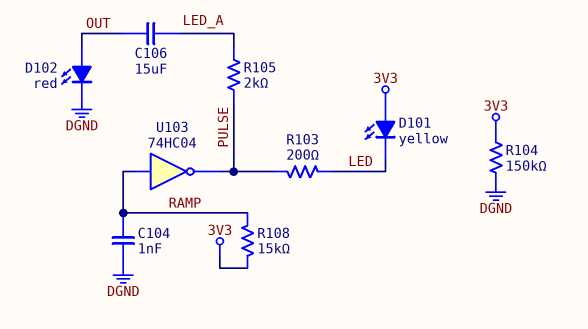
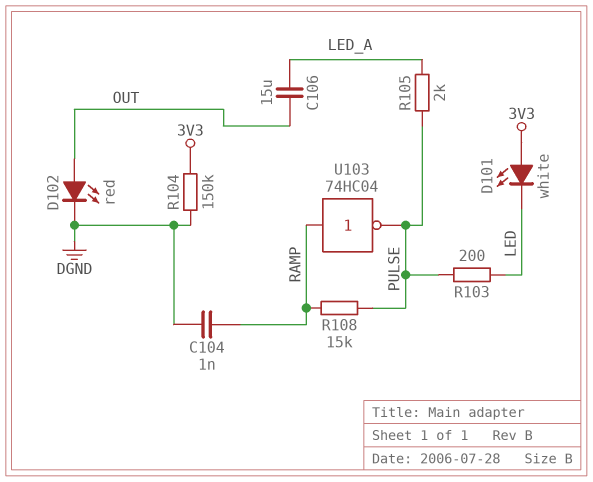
D101: LED yellow (A 3V3, K LED) -> LED white (A 3V3, K LED)
R108: 15k (3V3, RAMP) -> 15k (PULSE, RAMP)

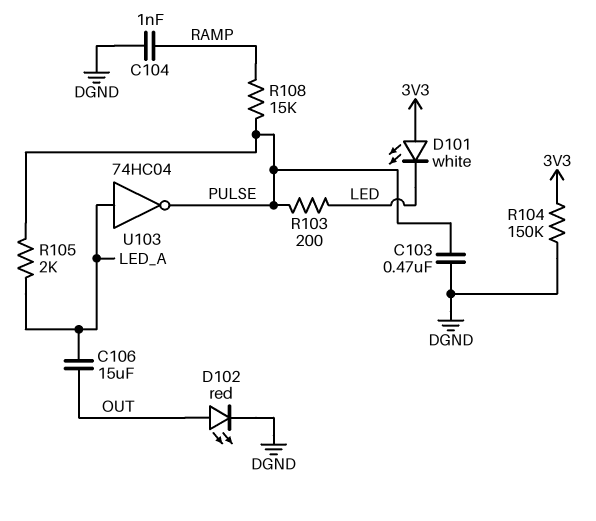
C103: none -> 470nF (DGND, PULSE)
U103: NOT 74HC04 (in RAMP, out PULSE) -> NOT 74HC04 (in LED_A, out PULSE)

